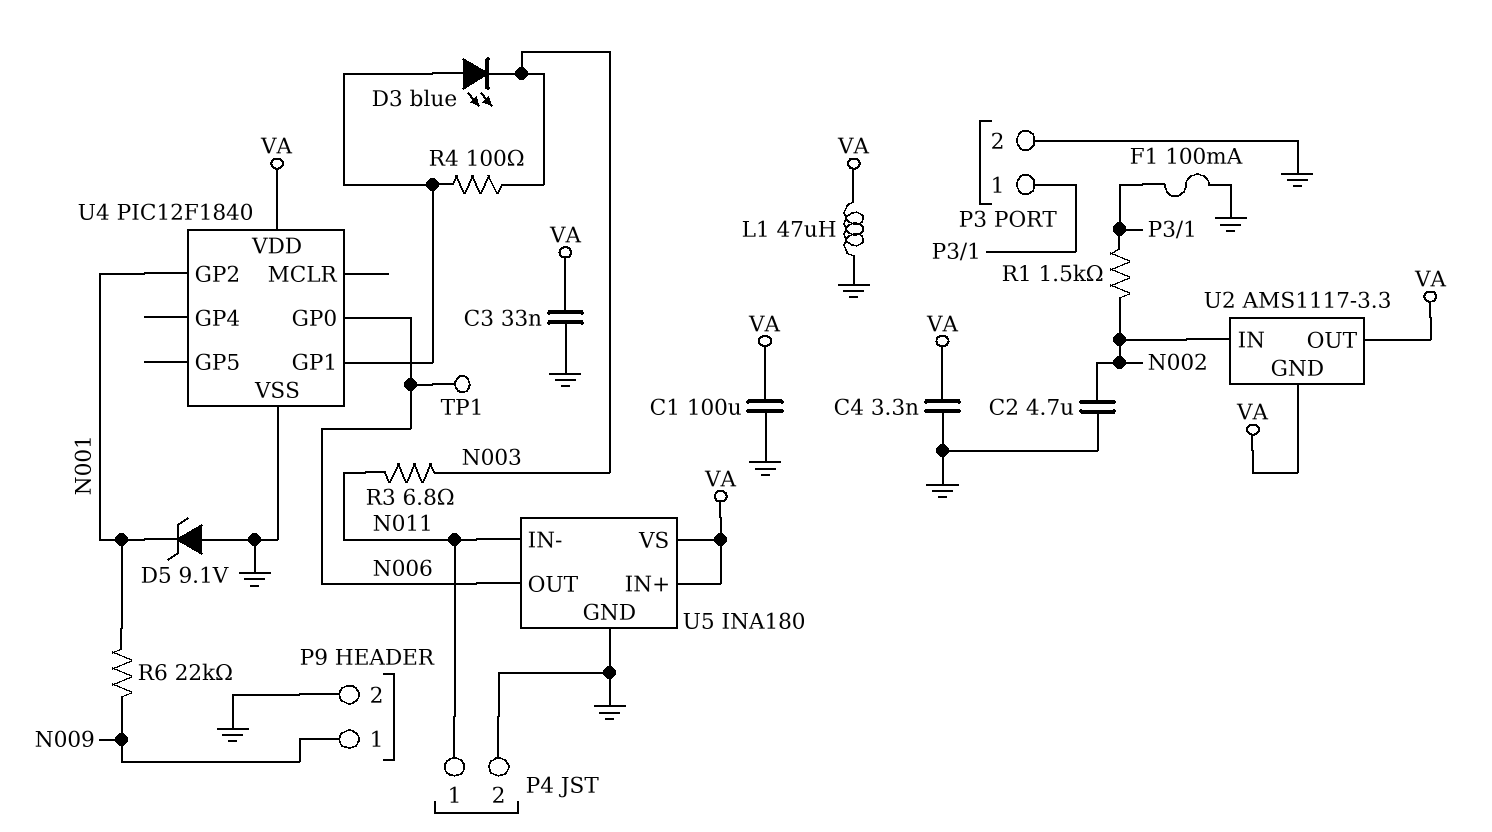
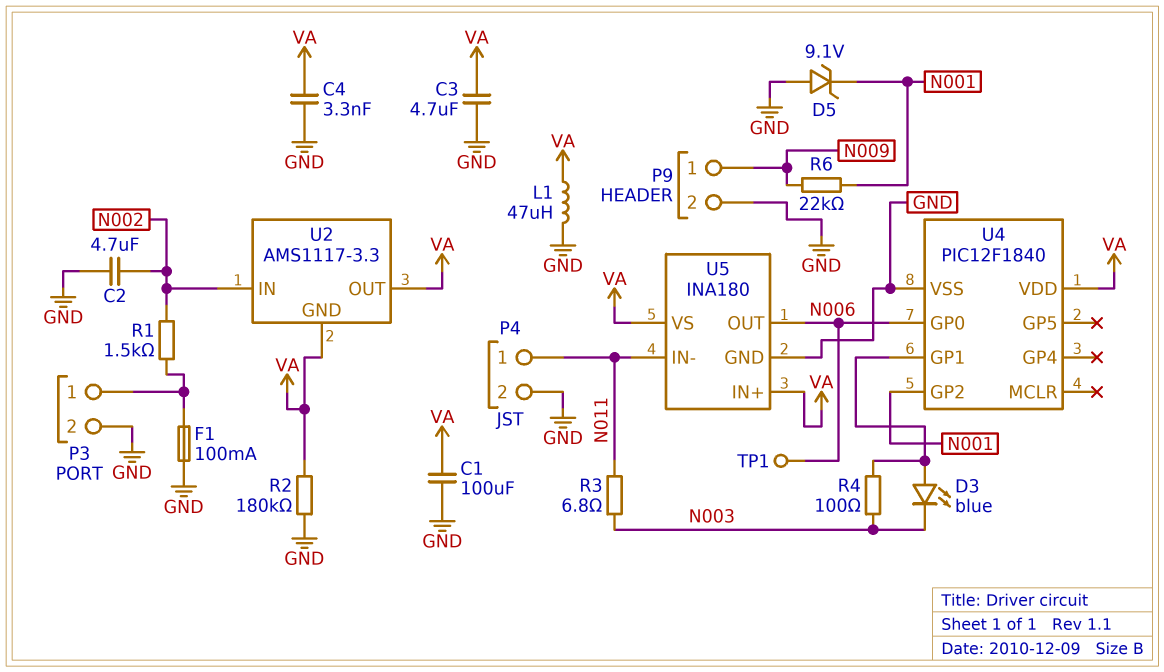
C3: 33nF (GND, VA) -> 4.7uF (GND, VA)
R2: none -> 180k (GND, VA)

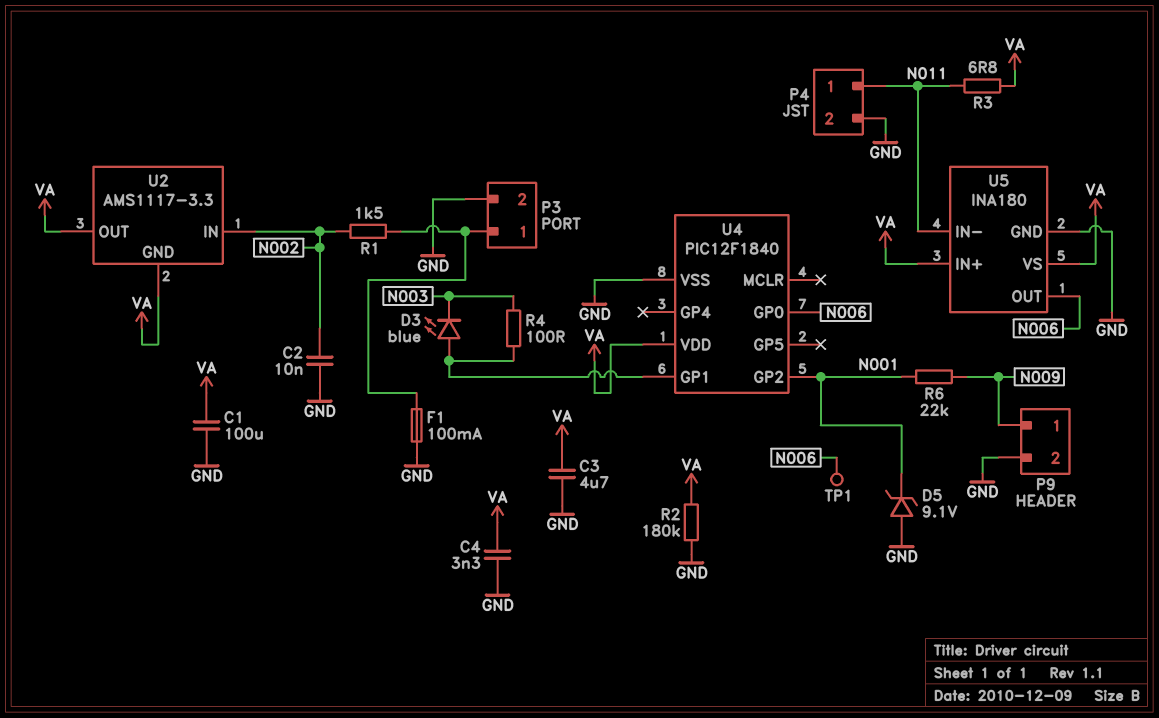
C2: 4.7uF (GND, N002) -> 10nF (GND, N002)
L1: 47uH (GND, VA) -> none
R3: 6.8 (N003, N011) -> 6.8 (N011, VA)

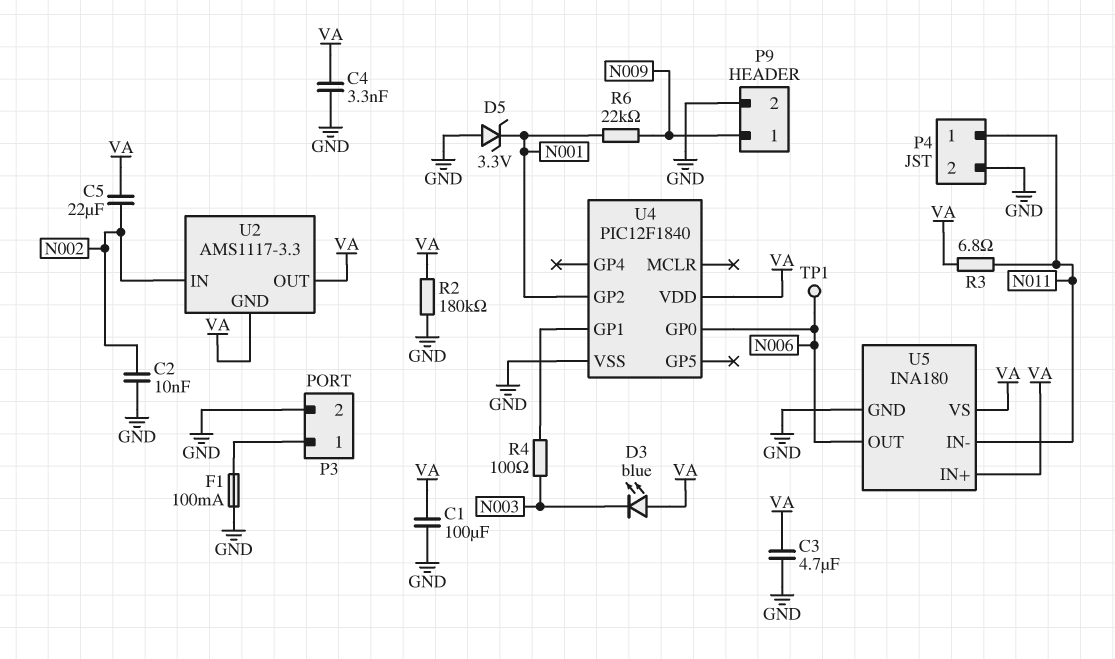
C5: none -> 22uF (N002, VA)
D3: LED blue (A U4/GP1, K N003) -> LED blue (A VA, K N003)
D5: zener 9.1V (A GND, K N001) -> zener 3.3V (A GND, K N001)
R1: 1.5k (N002, P3/1) -> none

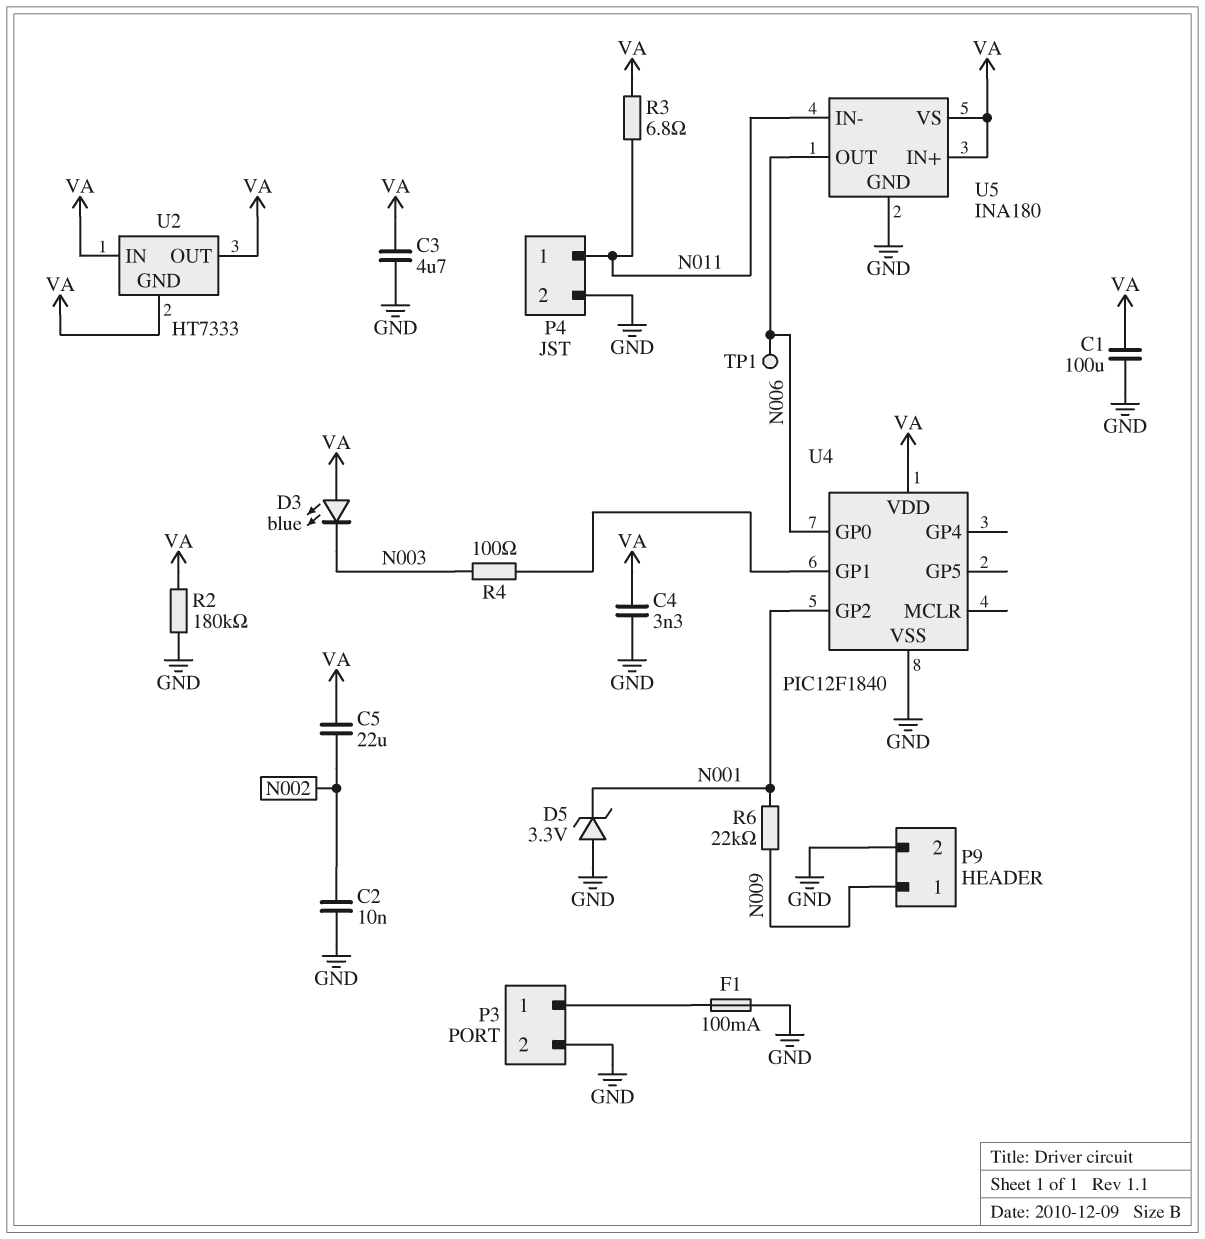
U2: AMS1117-3.3 -> HT7333
U2 pin IN: N002 -> VA

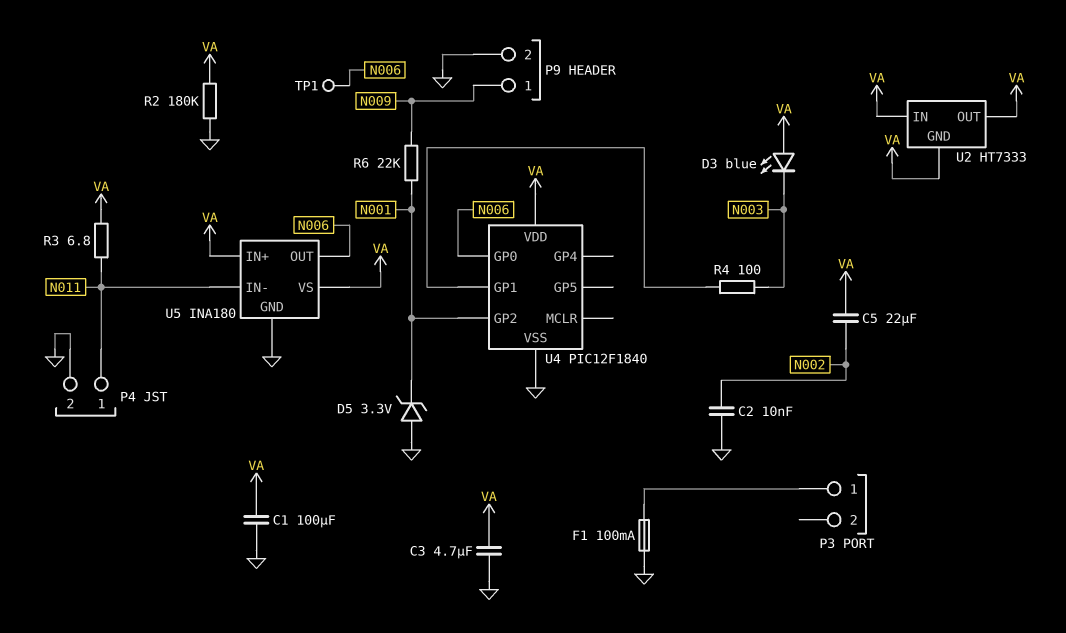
C4: 3.3nF (GND, VA) -> none
P3 pin 2: GND -> none

